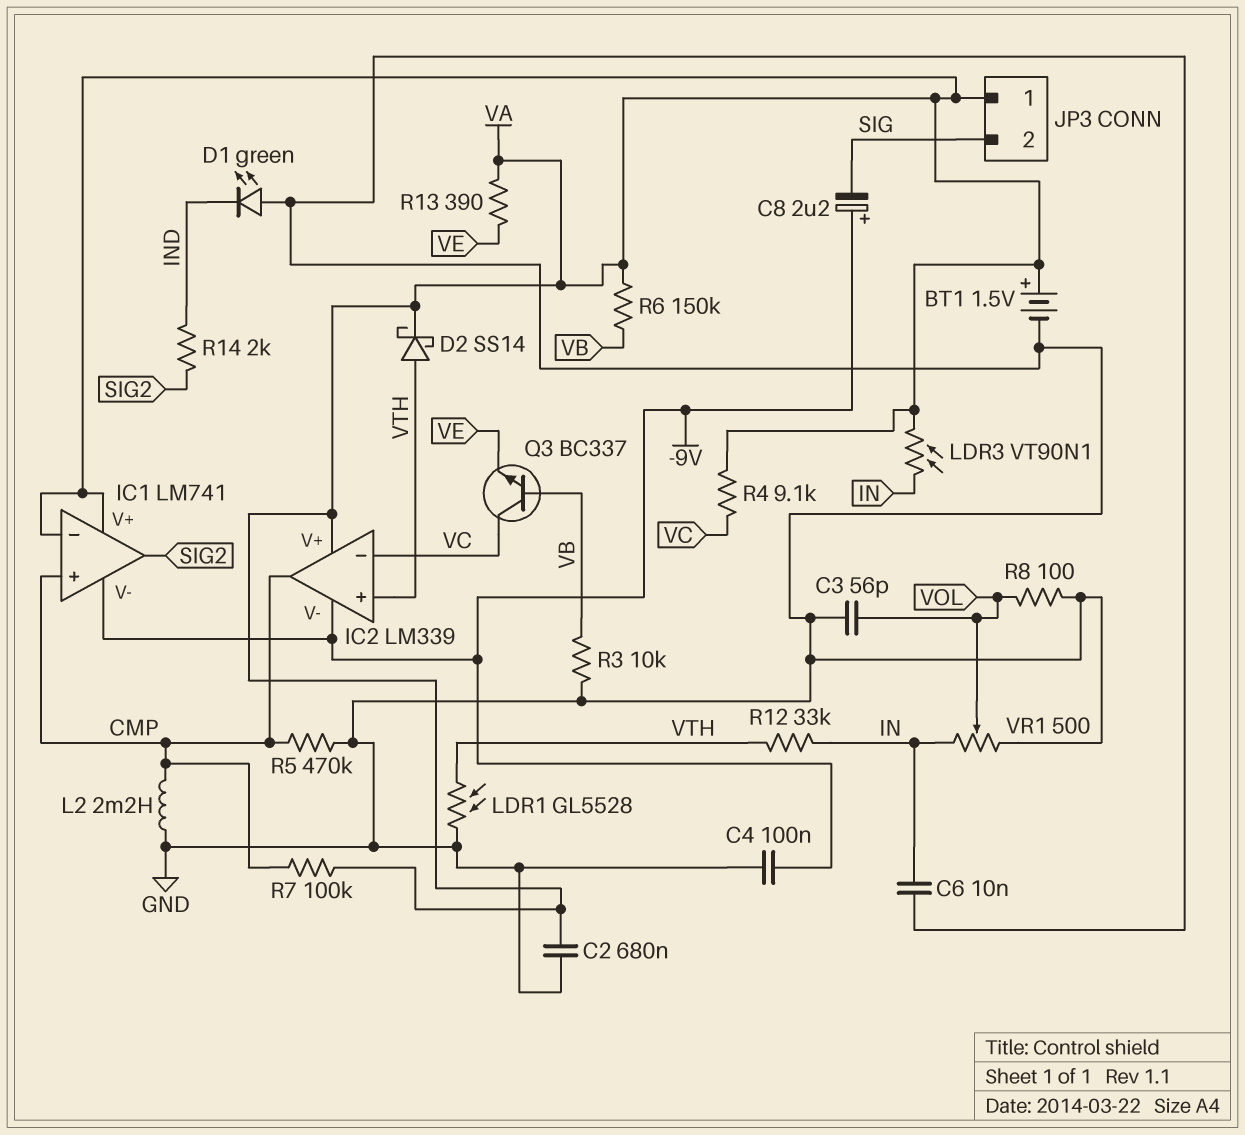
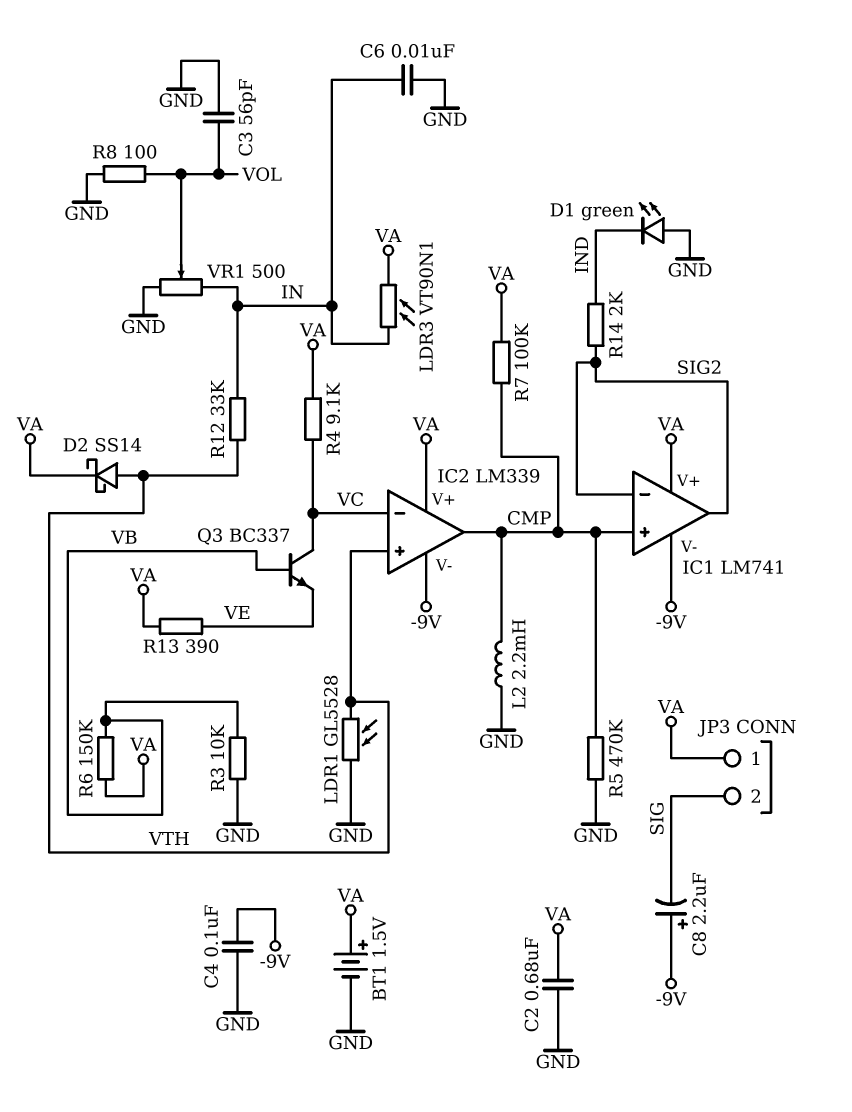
IC1 pin in-: VA -> SIG2

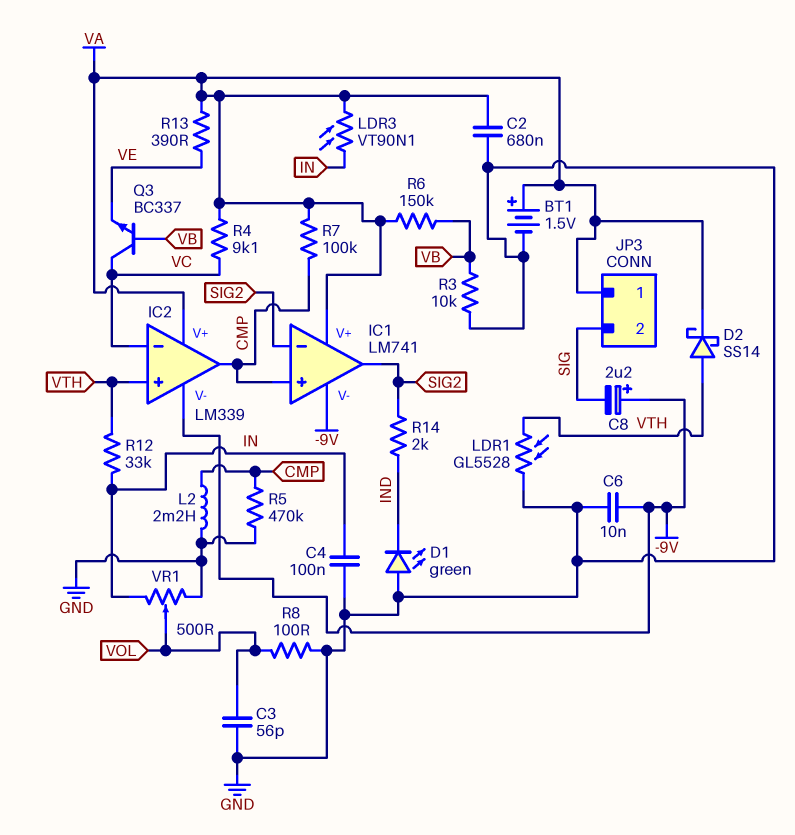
C4: 100nF (-9V, GND) -> 100nF (GND, IN)
C6: 10nF (GND, IN) -> 10nF (-9V, GND)

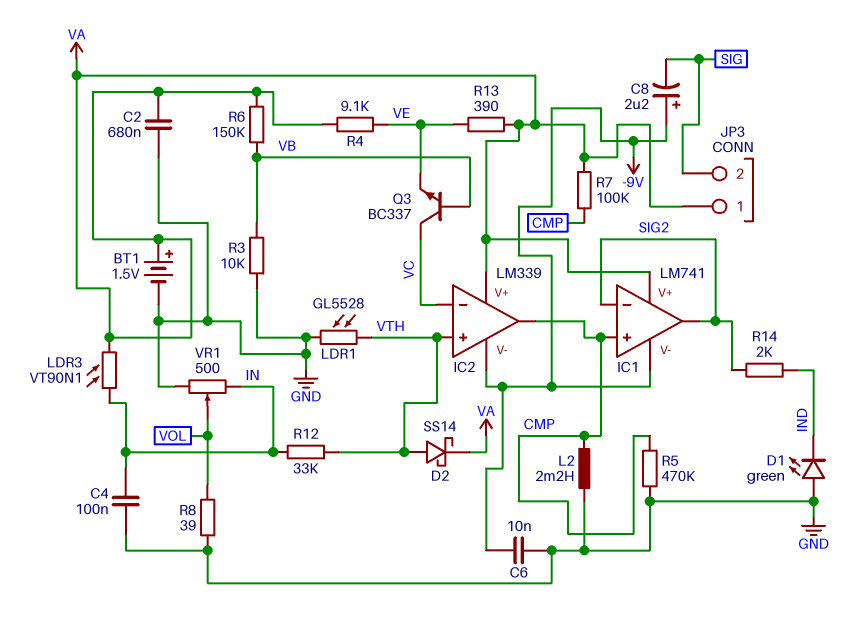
C3: 56pF (GND, VOL) -> none
R4: 9.1k (VA, VC) -> 9.1k (VA, VE)
R8: 100 (GND, VOL) -> 39 (GND, VOL)

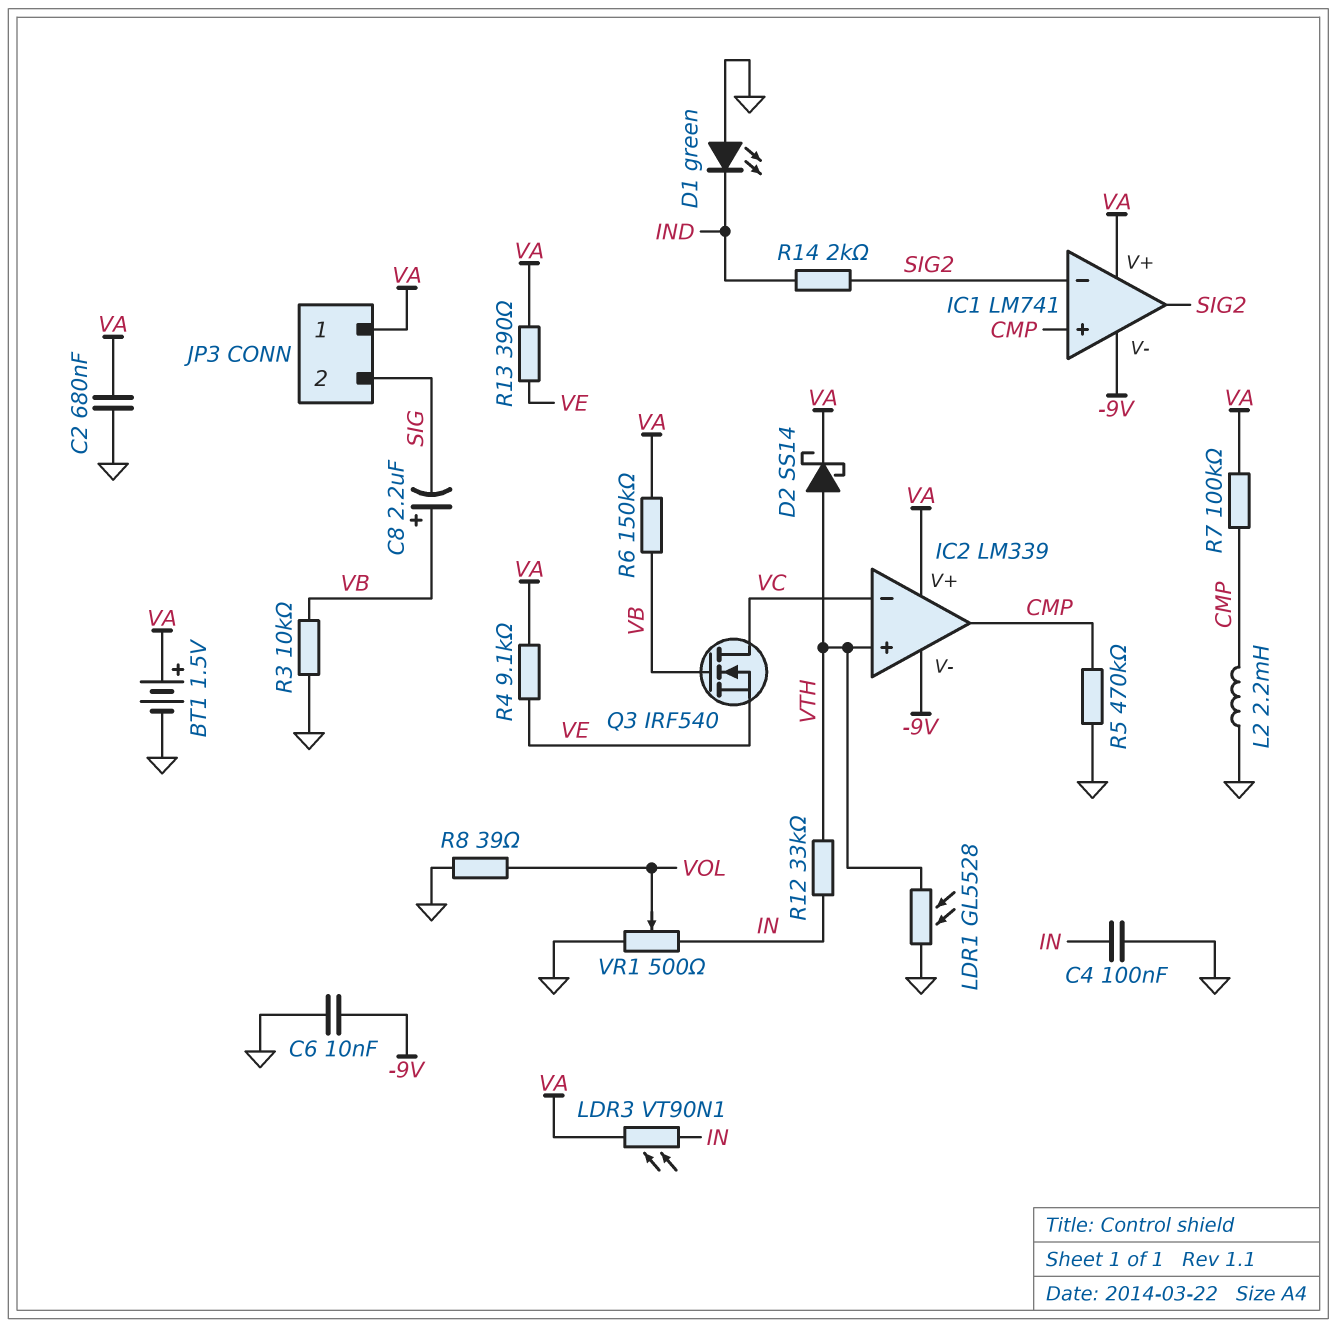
C8: 2.2uF (plus -9V, minus SIG) -> 2.2uF (plus VB, minus SIG)
Q3: NPN BC337 (B VB, C VC, E VE) -> NMOS IRF540 (G VB, D VC, S VE)

